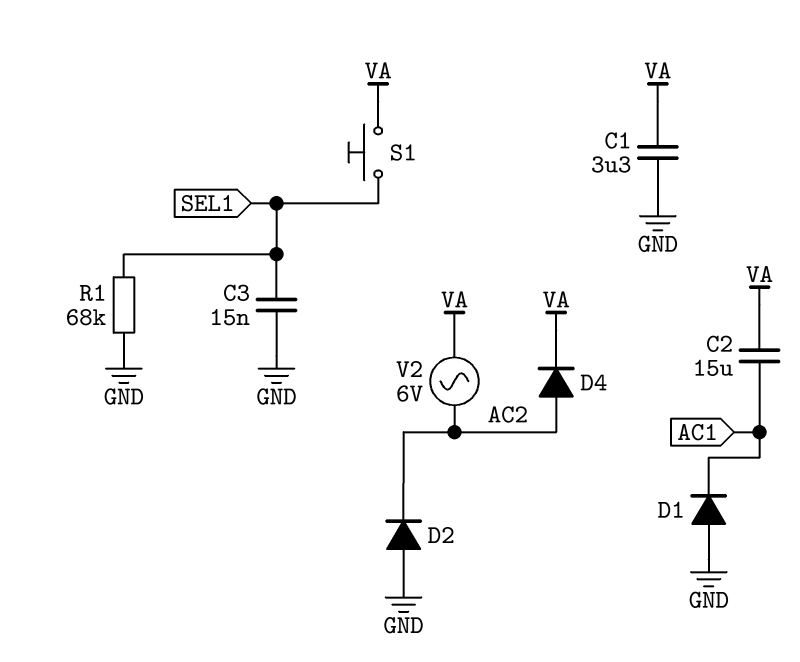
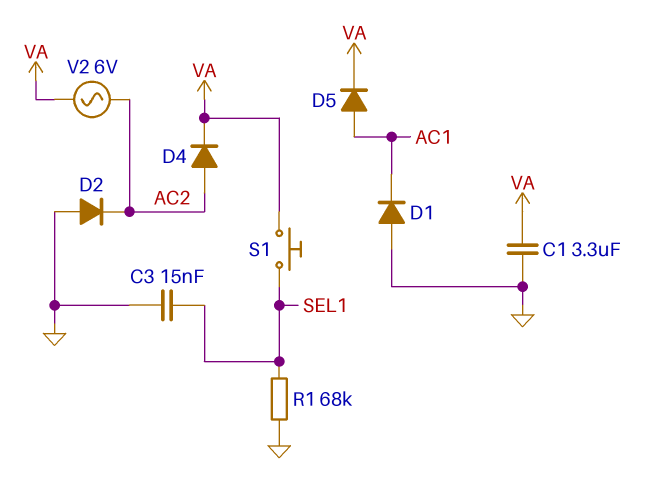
C2: 15uF (AC1, VA) -> none
D5: none -> diode (A AC1, K VA)

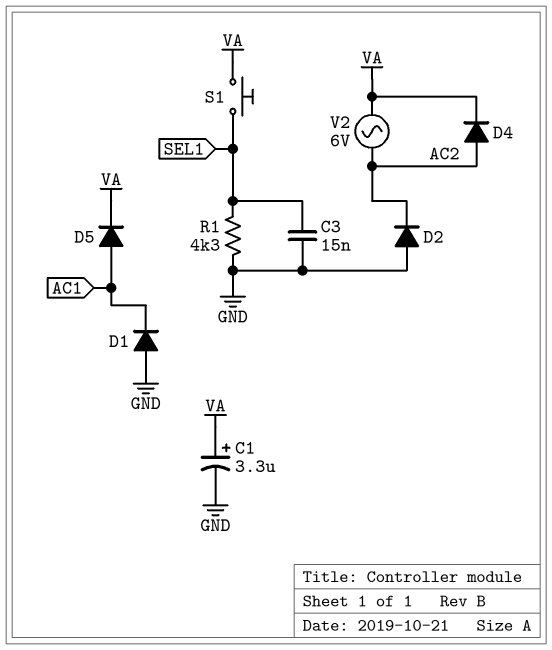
C1: 3.3uF (GND, VA) -> 3.3uF (plus VA, minus GND)
R1: 68k (GND, SEL1) -> 4.3k (GND, SEL1)

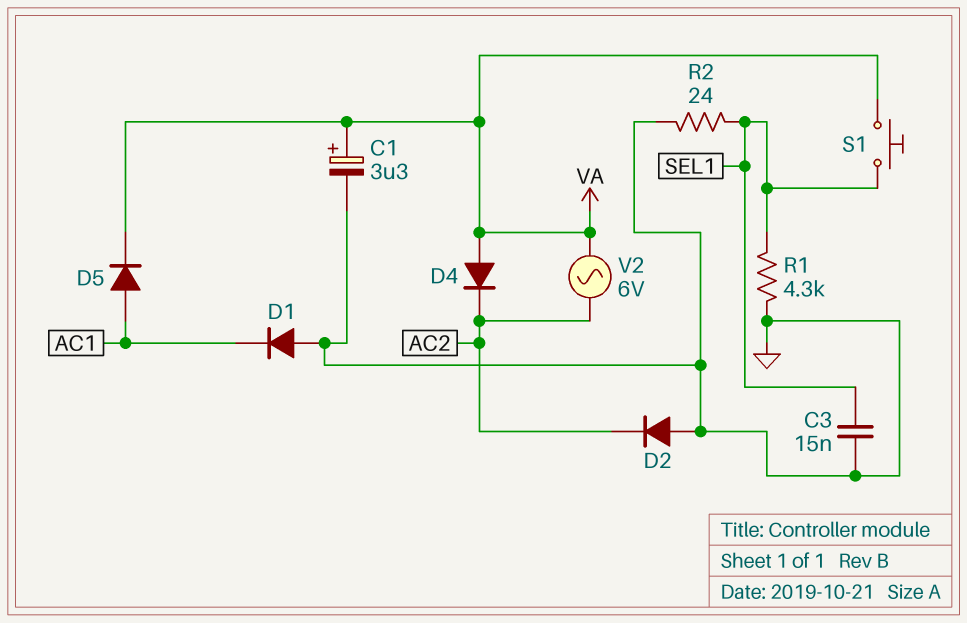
D4: diode (A AC2, K VA) -> diode (A VA, K AC2)
R2: none -> 24 (GND, SEL1)

